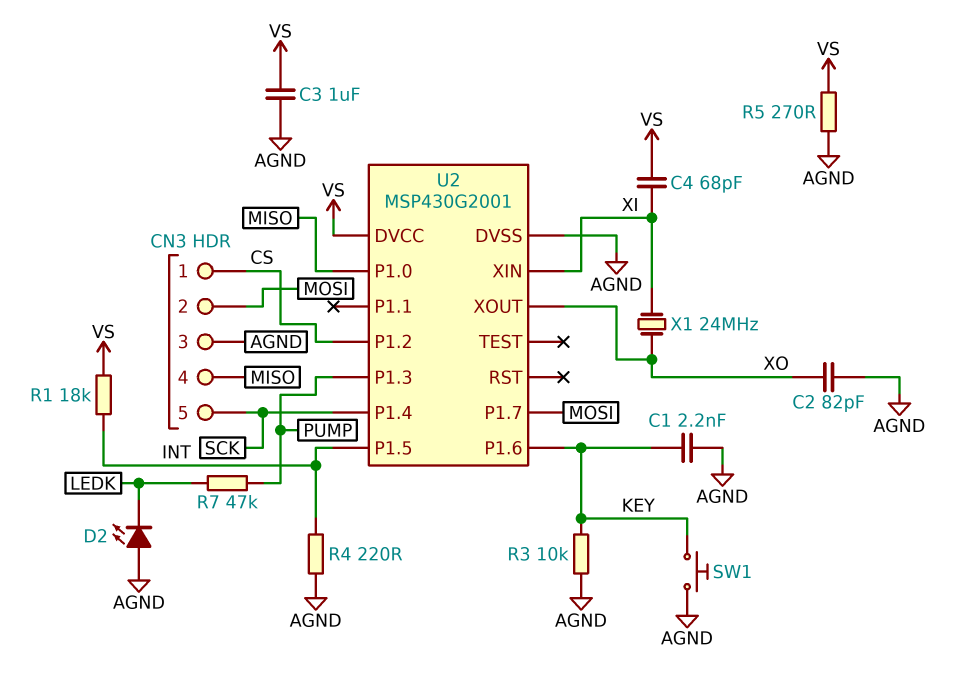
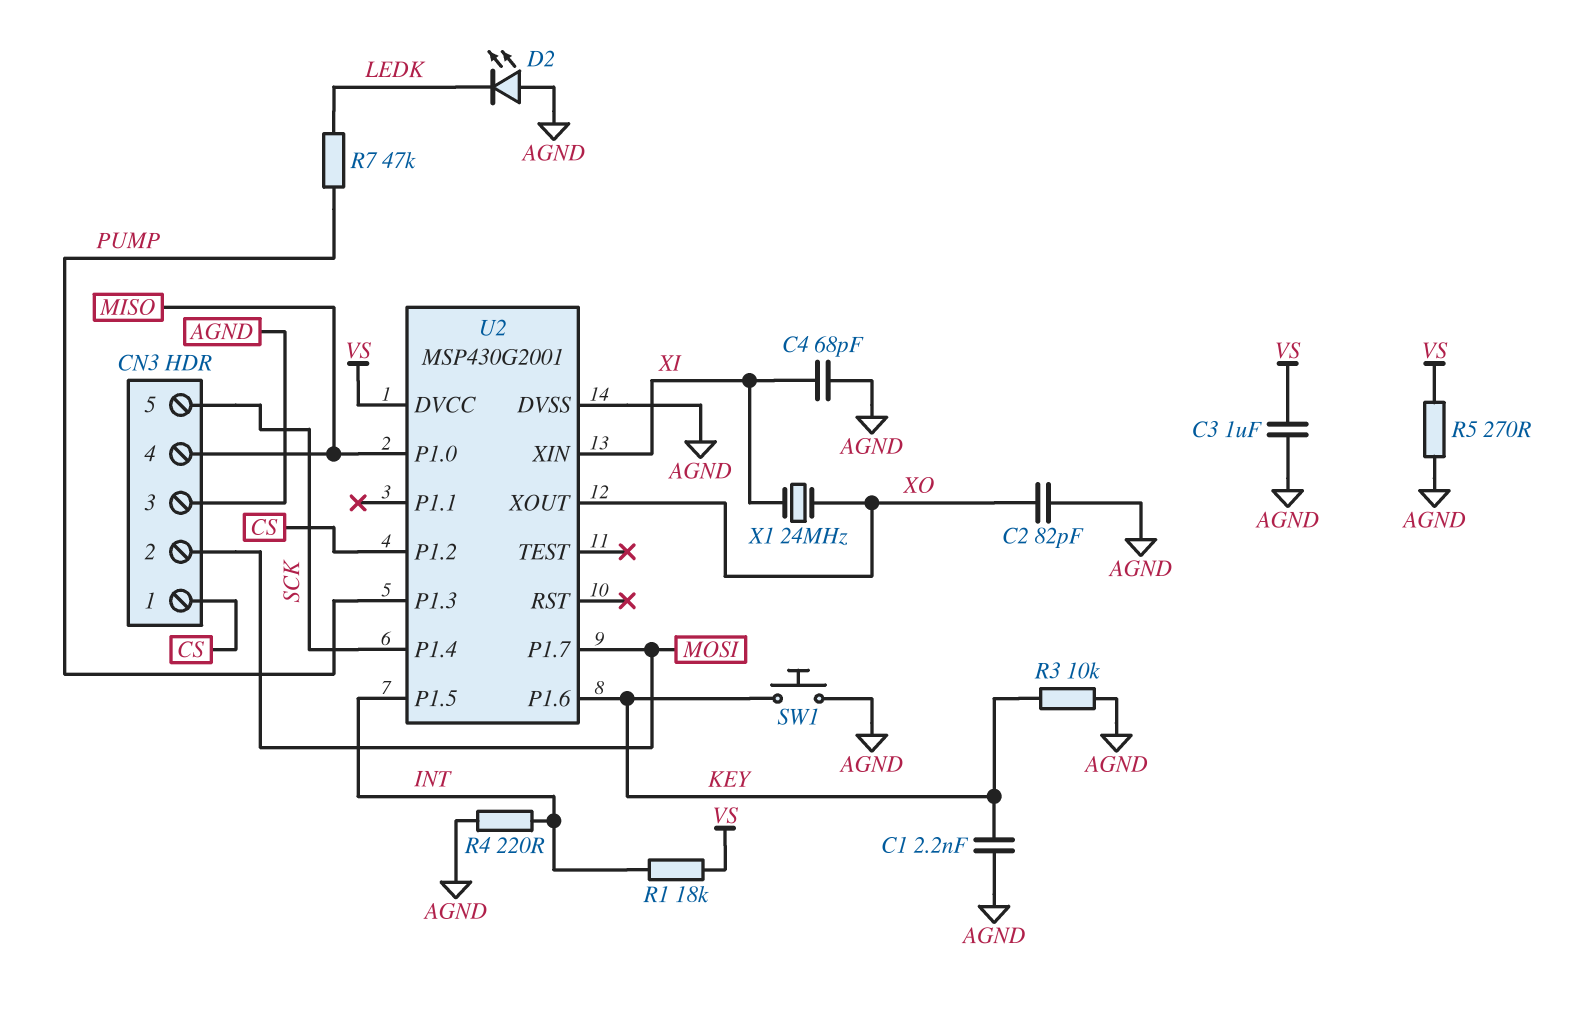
C4: 68pF (VS, XI) -> 68pF (AGND, XI)

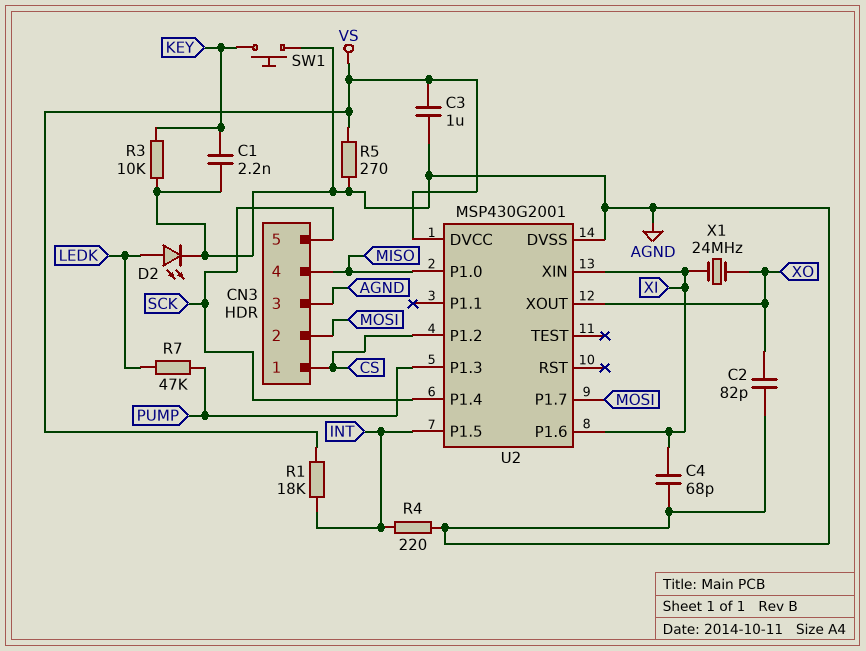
D2: LED (A AGND, K LEDK) -> LED (A LEDK, K AGND)
U2 pin P1.6: KEY -> XI

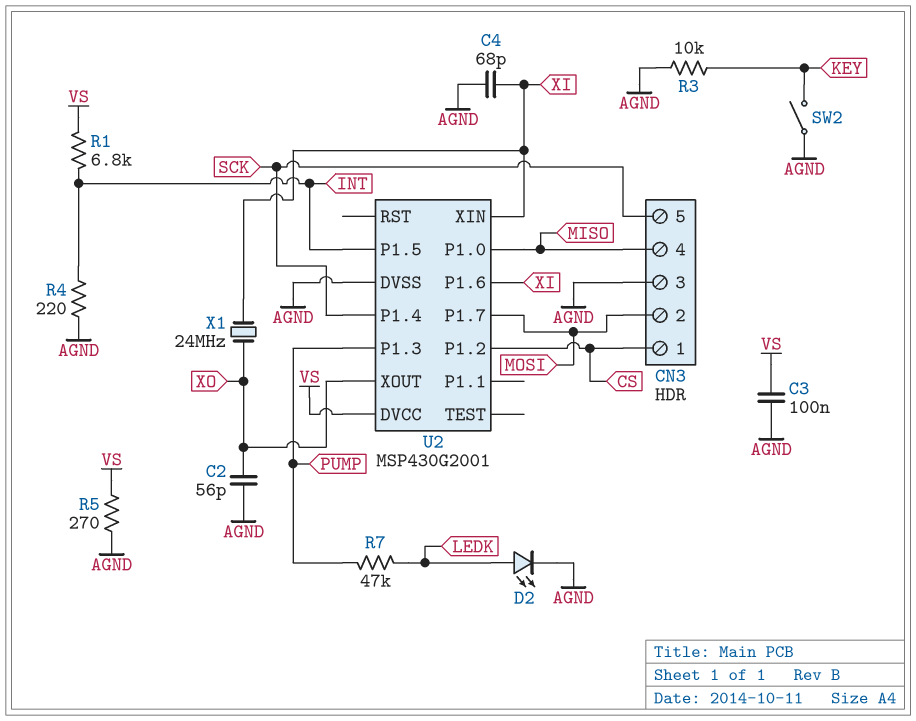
C1: 2.2nF (AGND, KEY) -> none
C2: 82pF (AGND, XO) -> 56pF (AGND, XO)
C3: 1uF (AGND, VS) -> 100nF (AGND, VS)
R1: 18k (INT, VS) -> 6.8k (INT, VS)
SW1: button (AGND, KEY) -> none
SW2: none -> switch (AGND, KEY)

